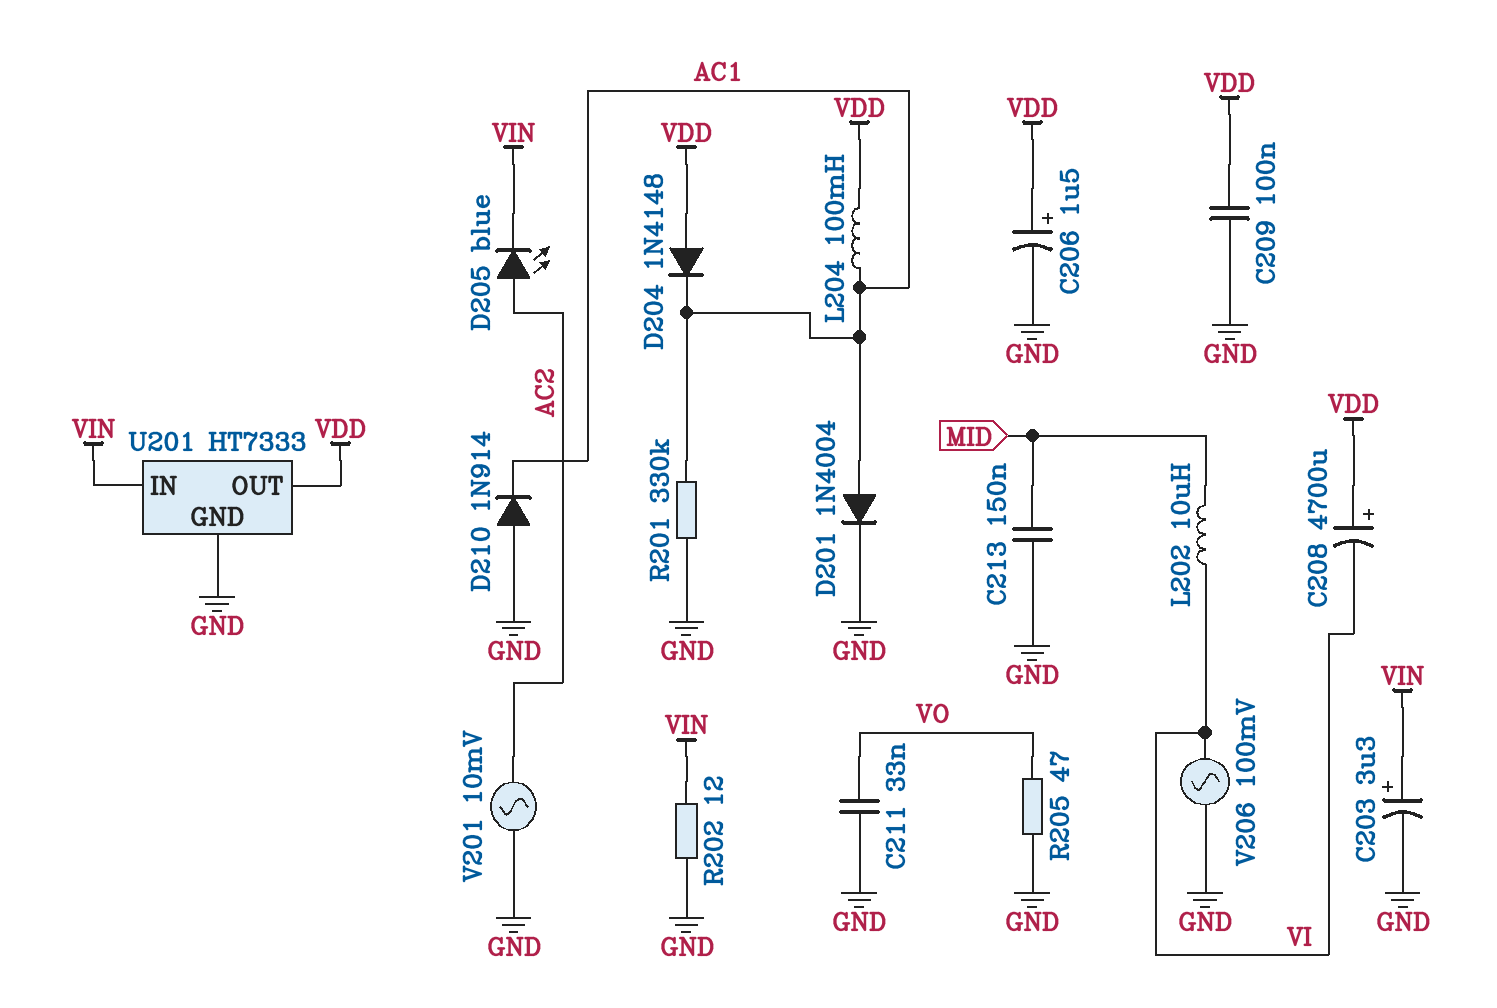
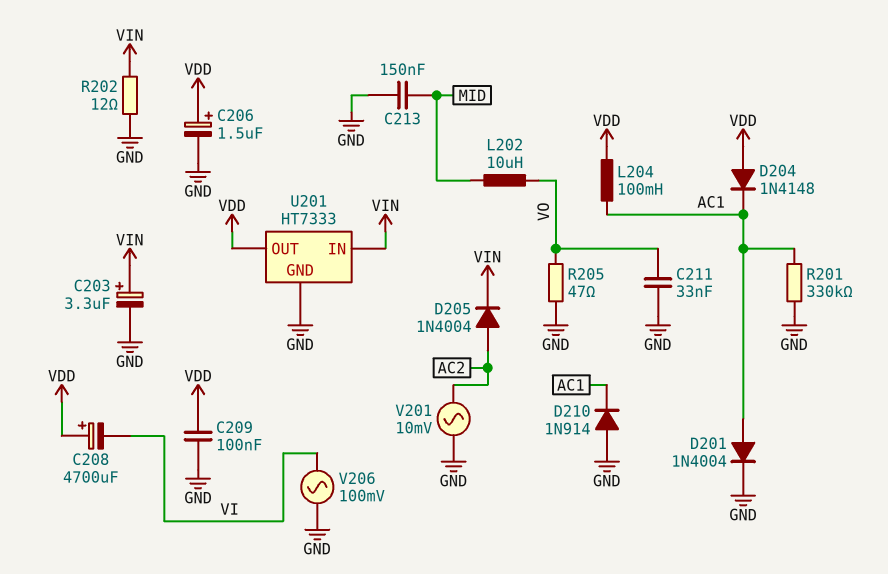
D205: LED blue (A AC2, K VIN) -> diode 1N4004 (A AC2, K VIN)
L202: 10uH (MID, VI) -> 10uH (MID, VO)

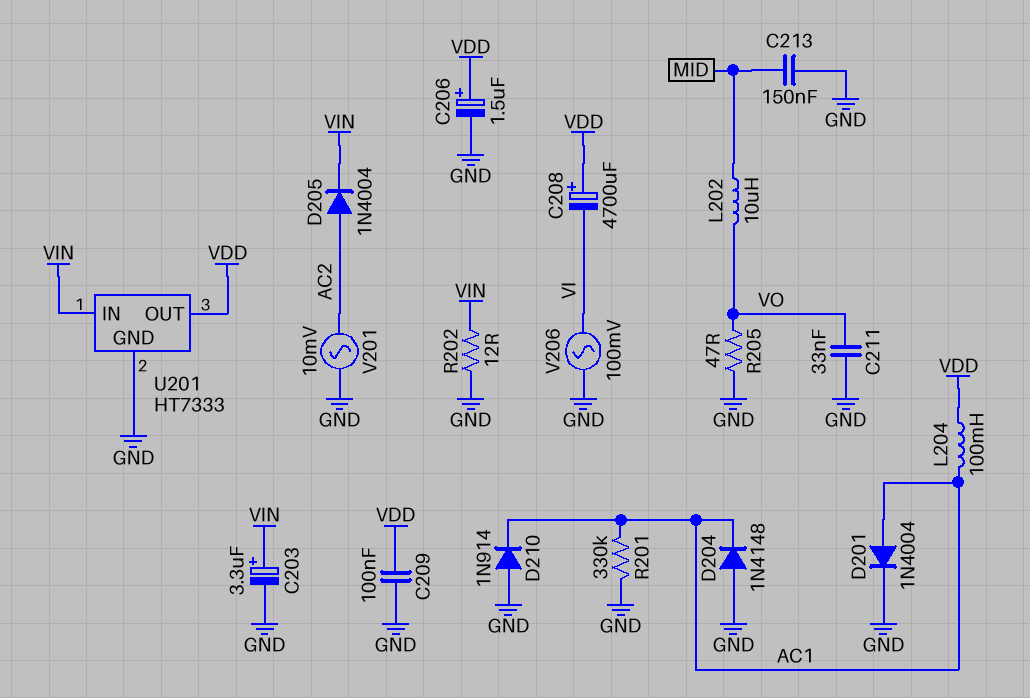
D204: diode 1N4148 (A VDD, K AC1) -> diode 1N4148 (A GND, K AC1)

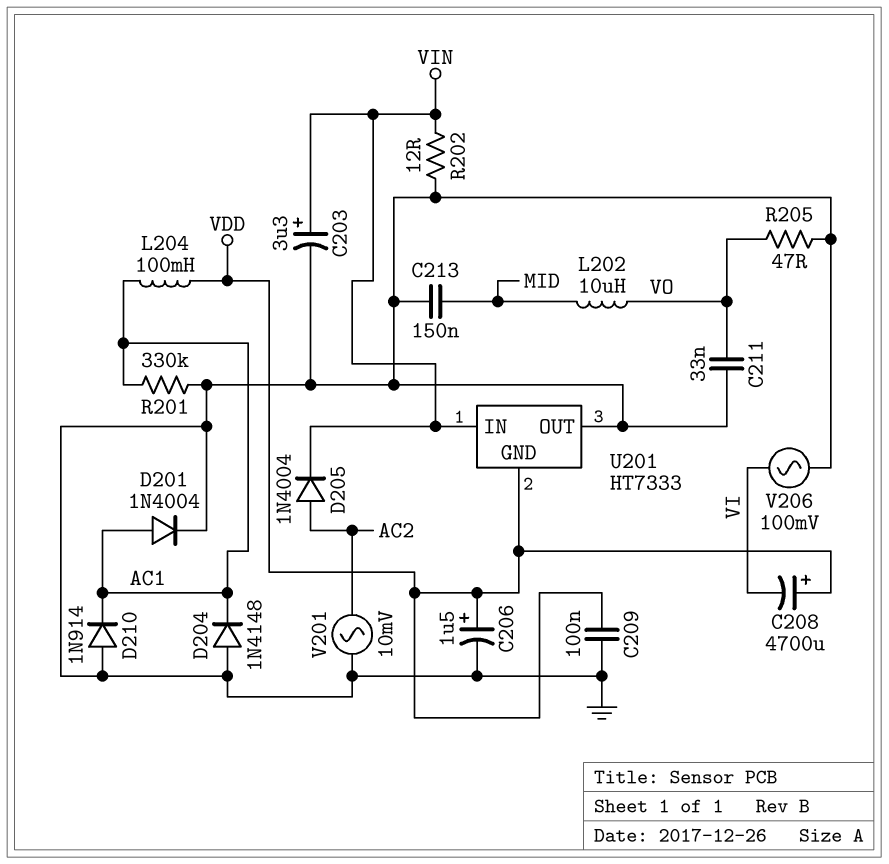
U201 pin GND: GND -> VDD
U201 pin OUT: VDD -> GND

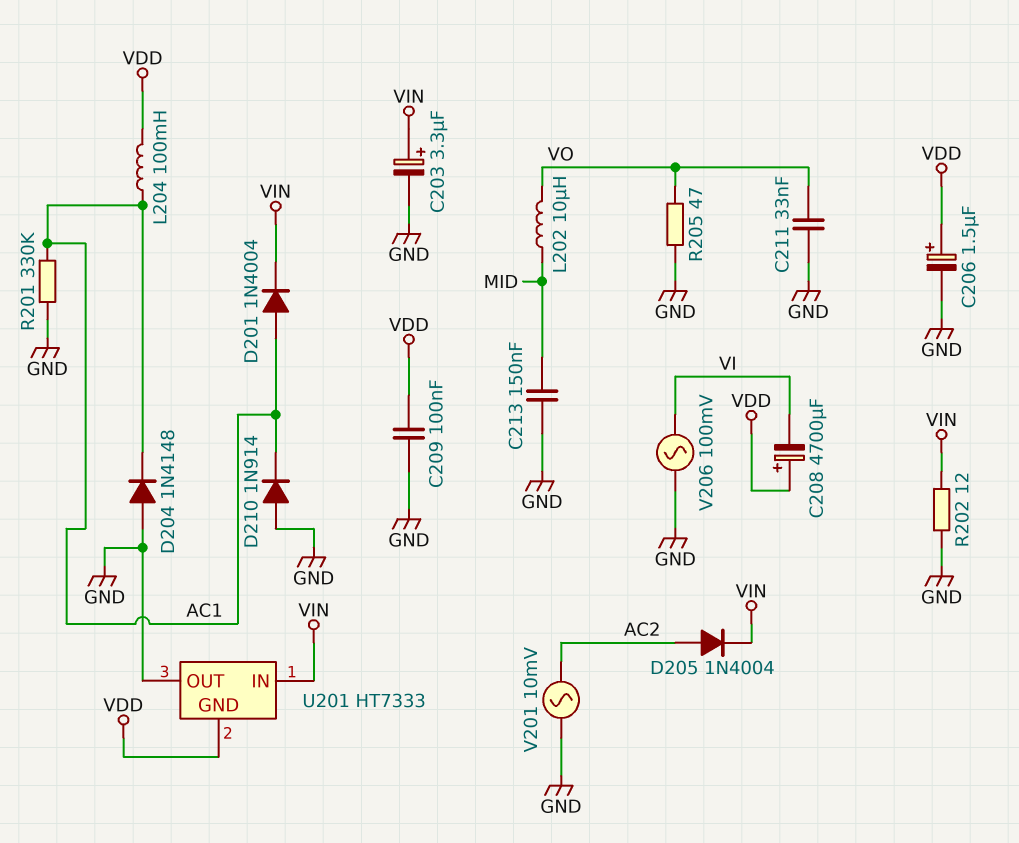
D201: diode 1N4004 (A AC1, K GND) -> diode 1N4004 (A AC1, K VIN)

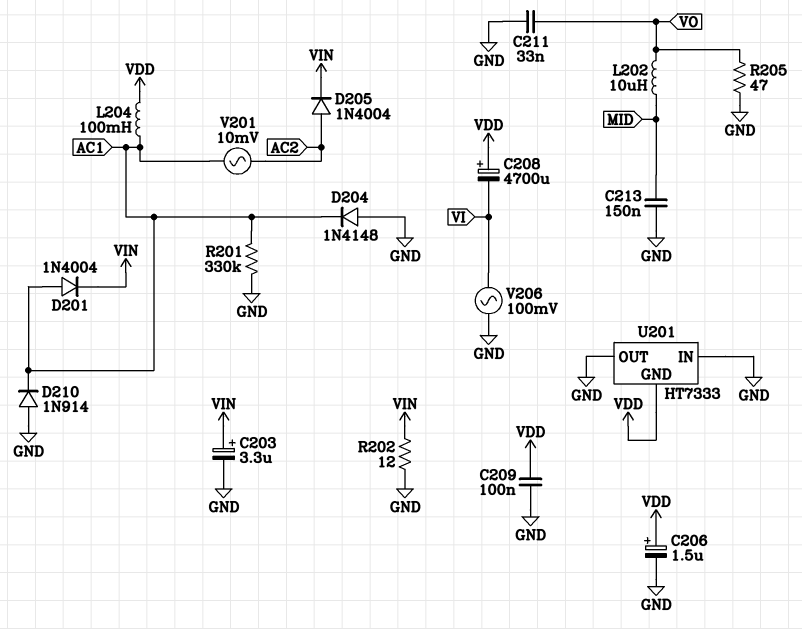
U201 pin IN: VIN -> GND
V201: AC 10mV (AC2, GND) -> AC 10mV (AC1, AC2)

